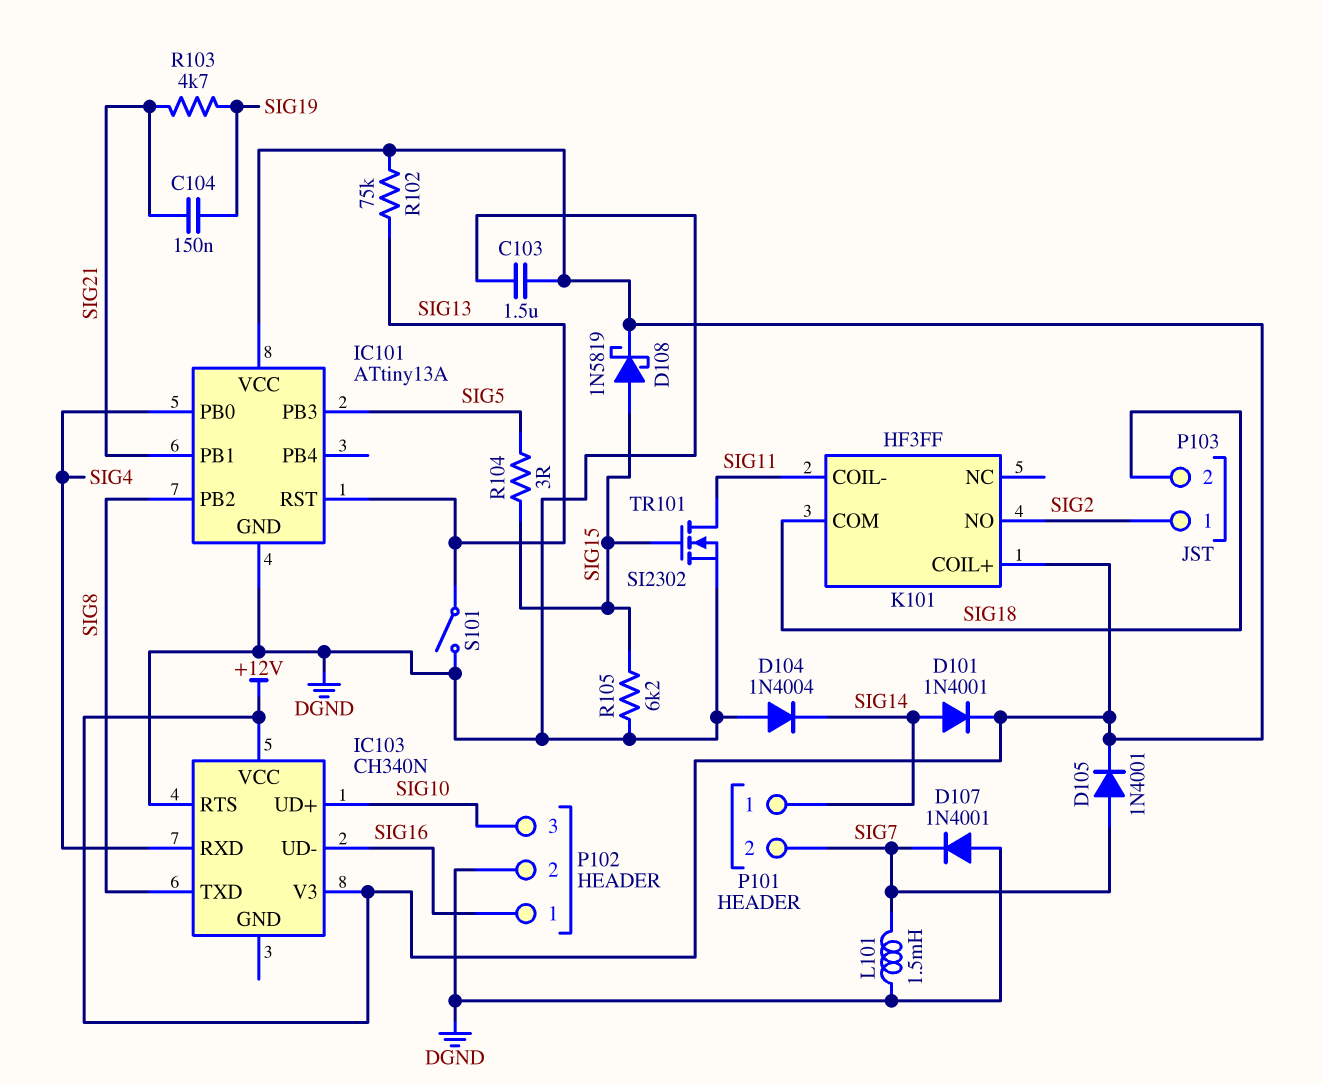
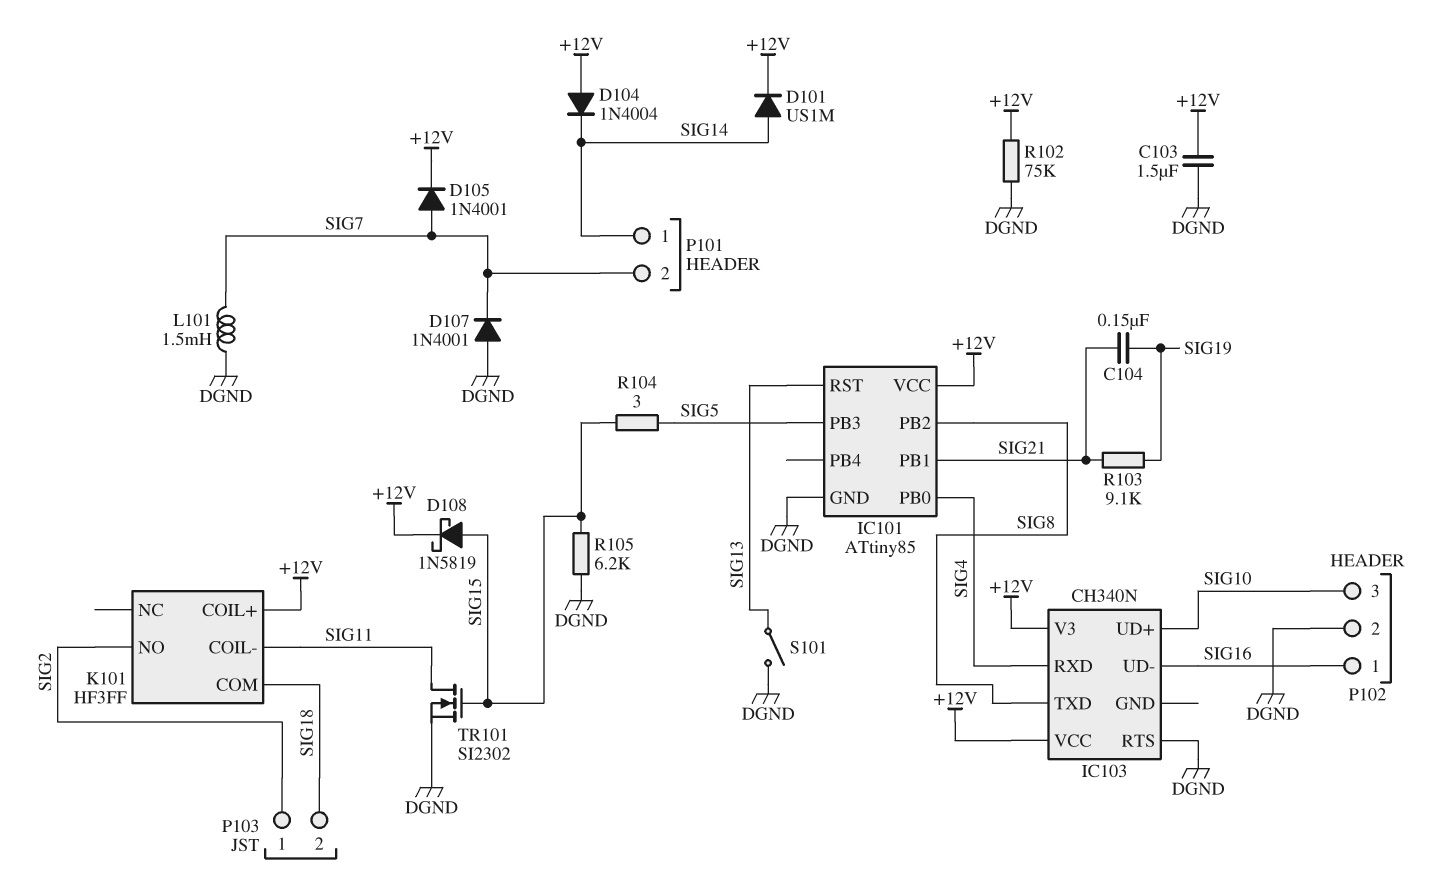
D101: diode 1N4001 (A SIG14, K +12V) -> diode US1M (A SIG14, K +12V)
D104: diode 1N4004 (A DGND, K SIG14) -> diode 1N4004 (A +12V, K SIG14)
IC101: ATtiny13A -> ATtiny85
R102: 75k (+12V, SIG13) -> 75k (+12V, DGND)
R103: 4.7k (SIG19, SIG21) -> 9.1k (SIG19, SIG21)

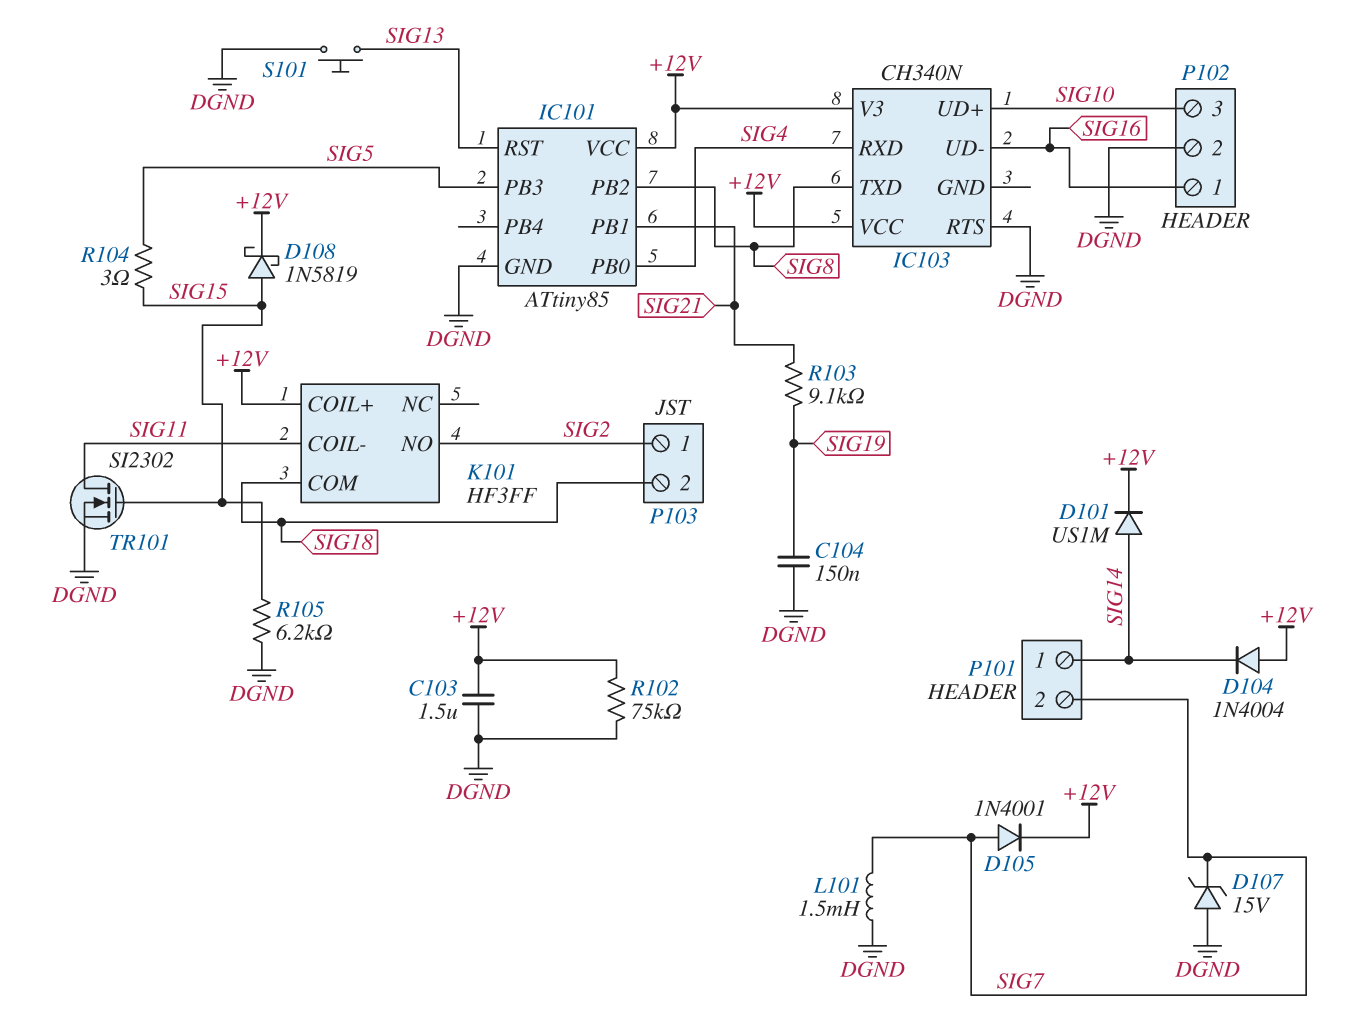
C104: 150nF (SIG19, SIG21) -> 150nF (DGND, SIG19)
D107: diode 1N4001 (A DGND, K SIG7) -> zener 15V (A DGND, K SIG7)
S101: switch (DGND, SIG13) -> button (DGND, SIG13)

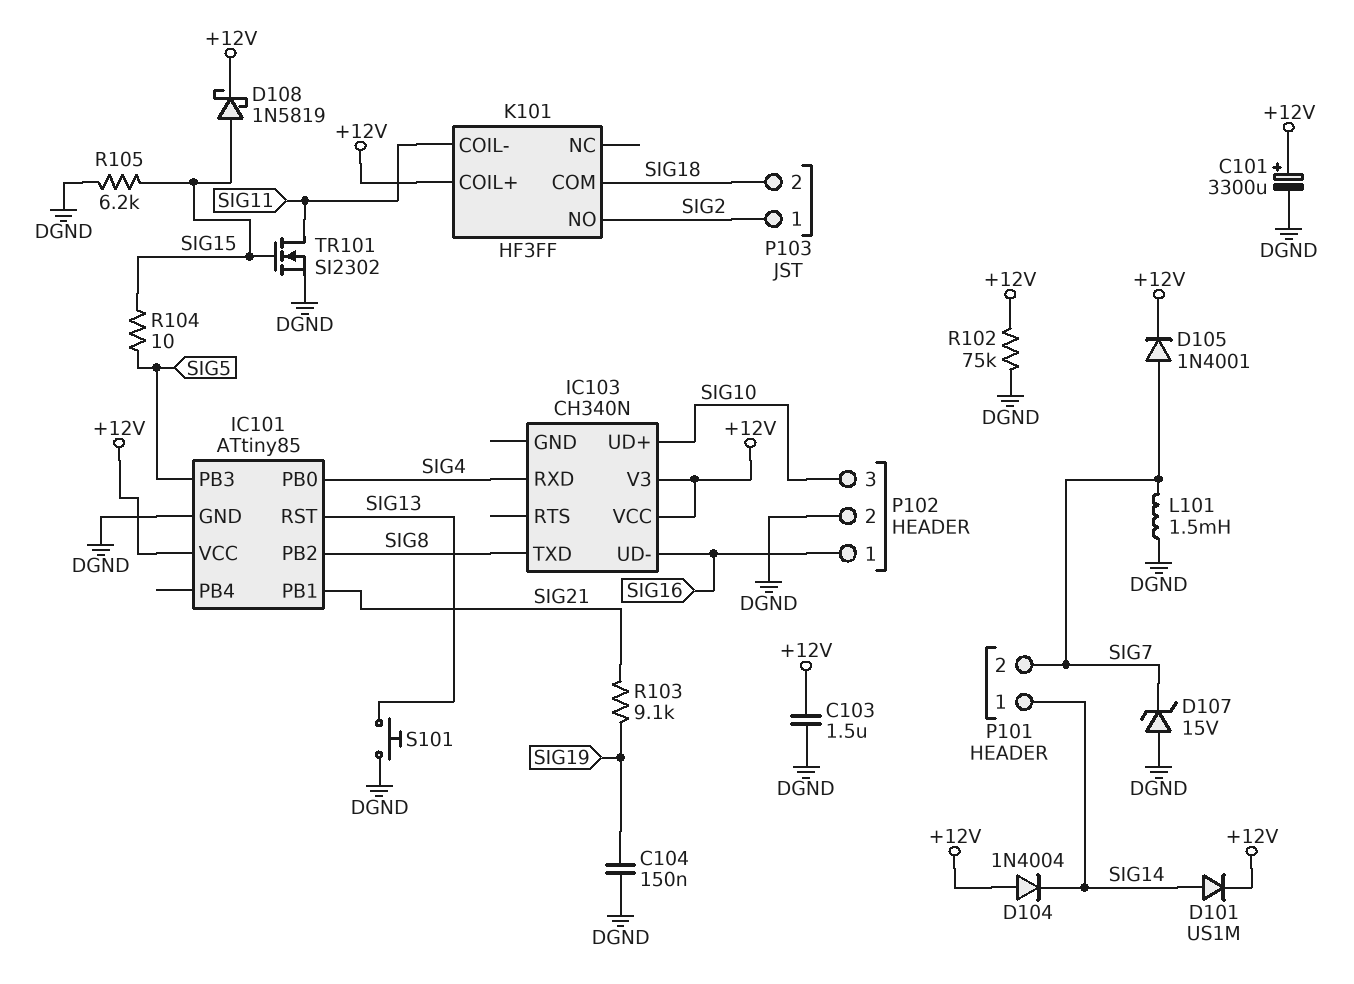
C101: none -> 3300uF (plus +12V, minus DGND)
IC103 pin RTS: DGND -> none
R104: 3 (SIG5, SIG15) -> 10 (SIG5, SIG15)

